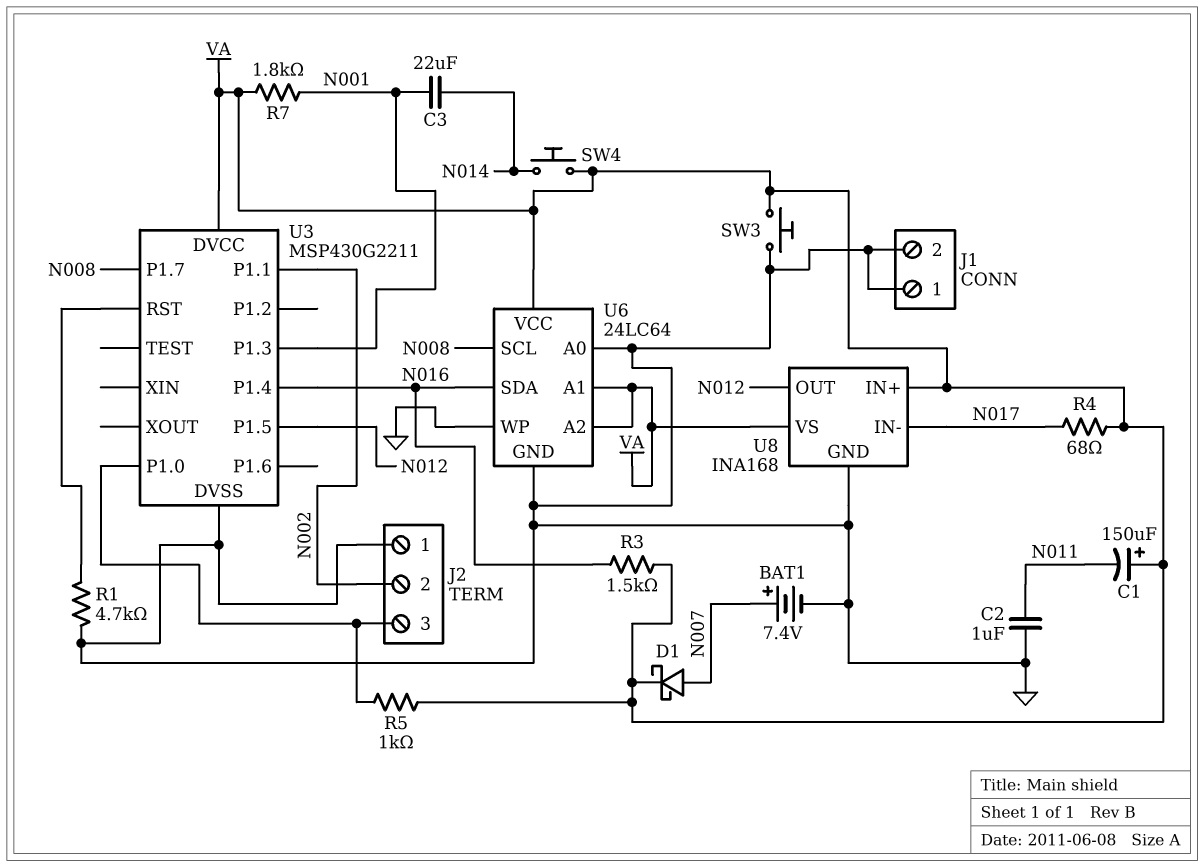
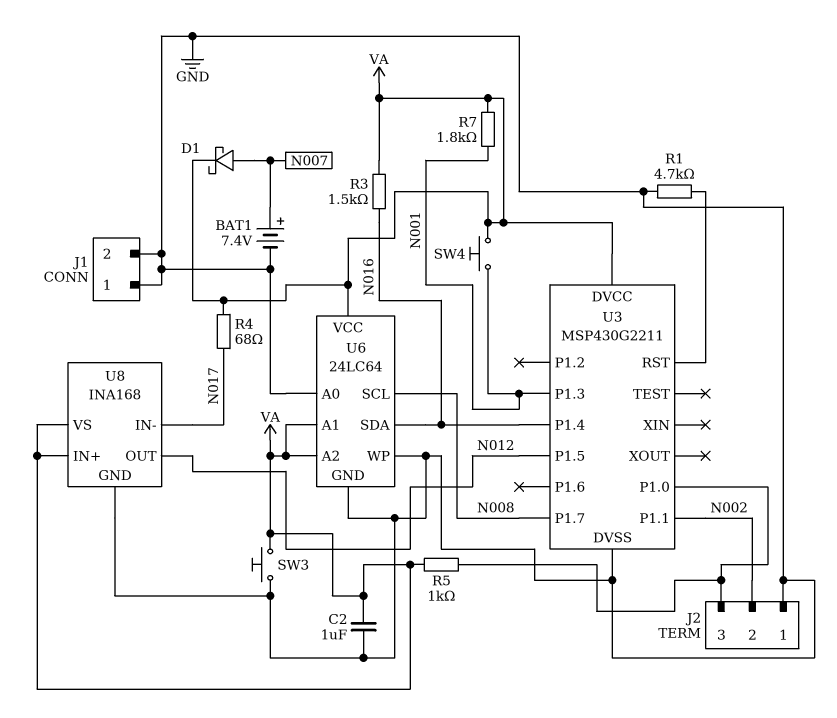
C1: 150uF (plus VA, minus N011) -> none
C2: 1uF (GND, N011) -> 1uF (GND, VA)
C3: 22uF (N001, N014) -> none
SW4: button (N014, VA) -> button (N001, VA)

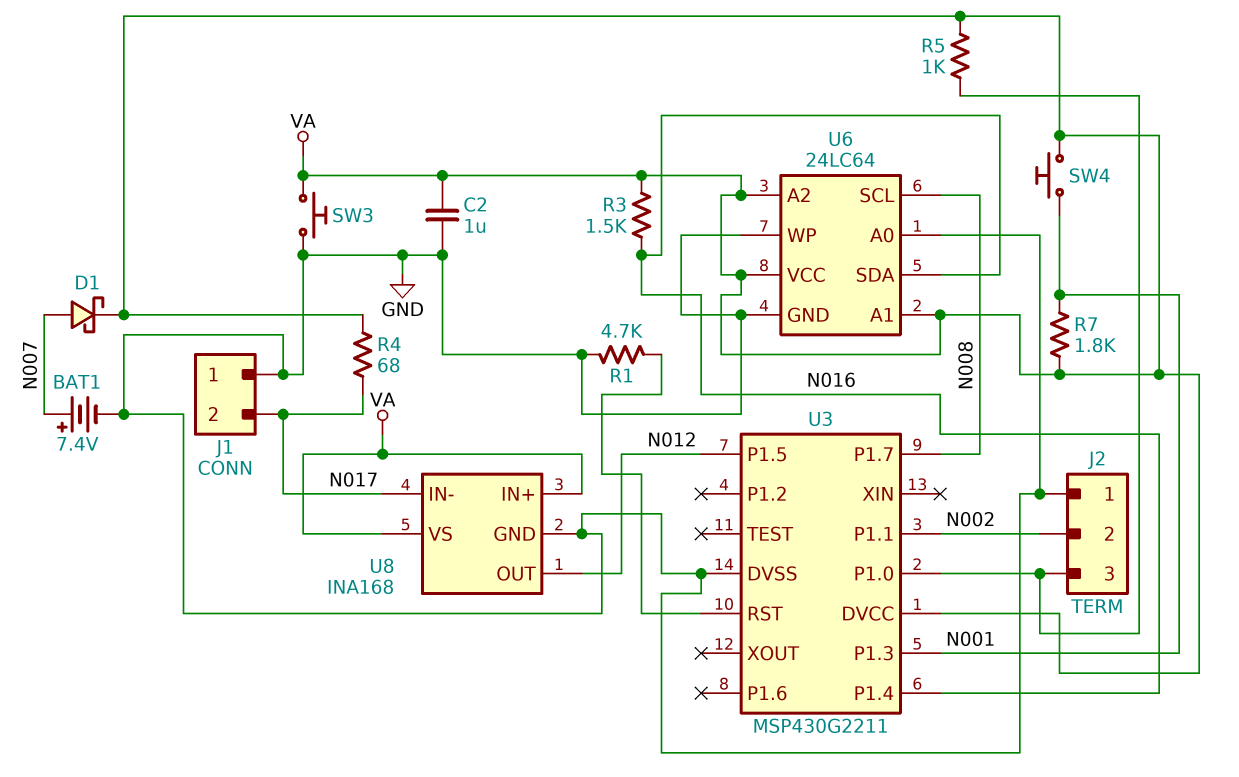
J1 pin 2: GND -> N017

